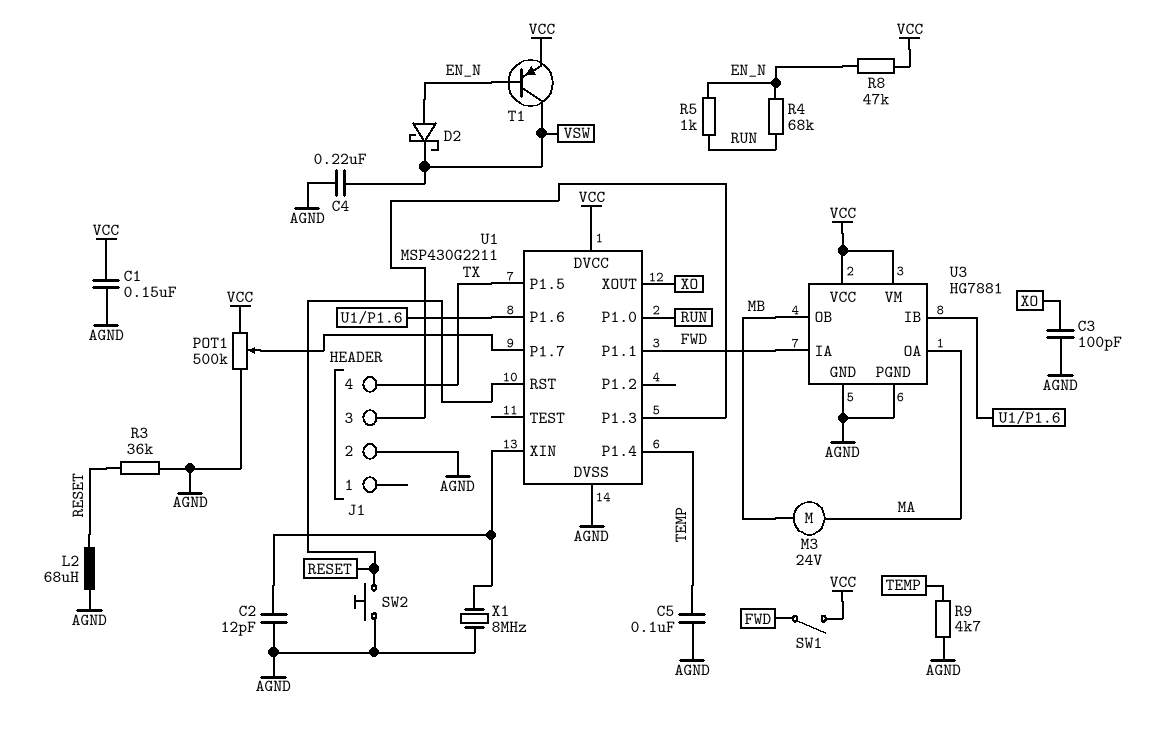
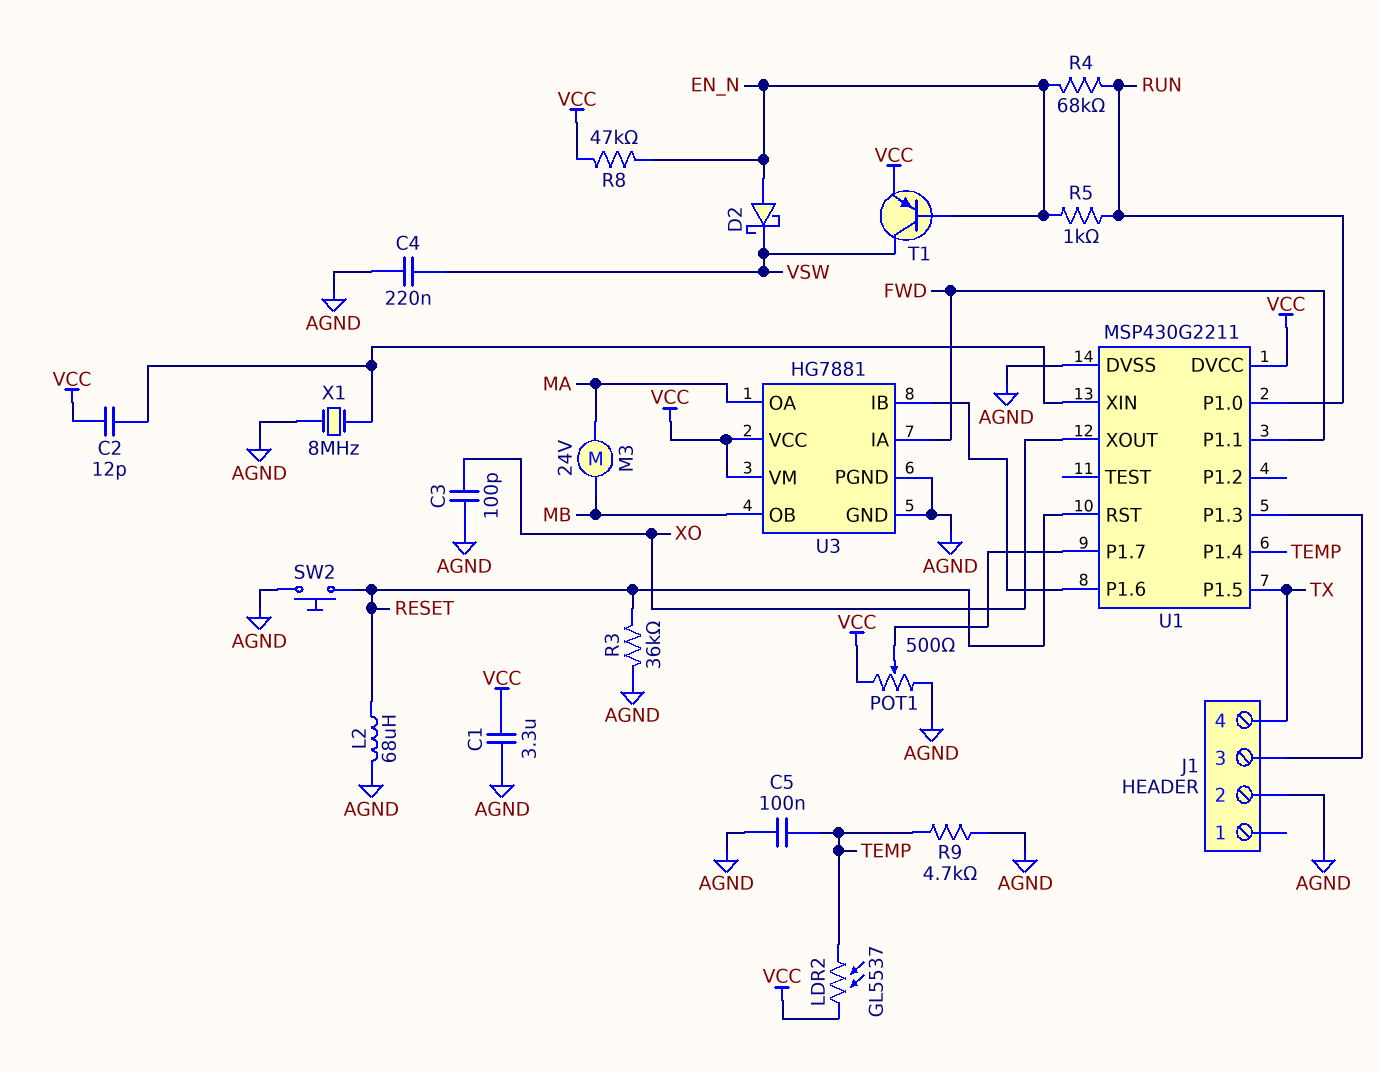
C1: 150nF (AGND, VCC) -> 3.3uF (AGND, VCC)
C2: 12pF (AGND, U1/XIN) -> 12pF (U1/XIN, VCC)
LDR2: none -> GL5537 (TEMP, VCC)
POT1: 500k (AGND, VCC, wiper U1/P1.7) -> 500 (AGND, VCC, wiper U1/P1.7)
SW1: switch (FWD, VCC) -> none

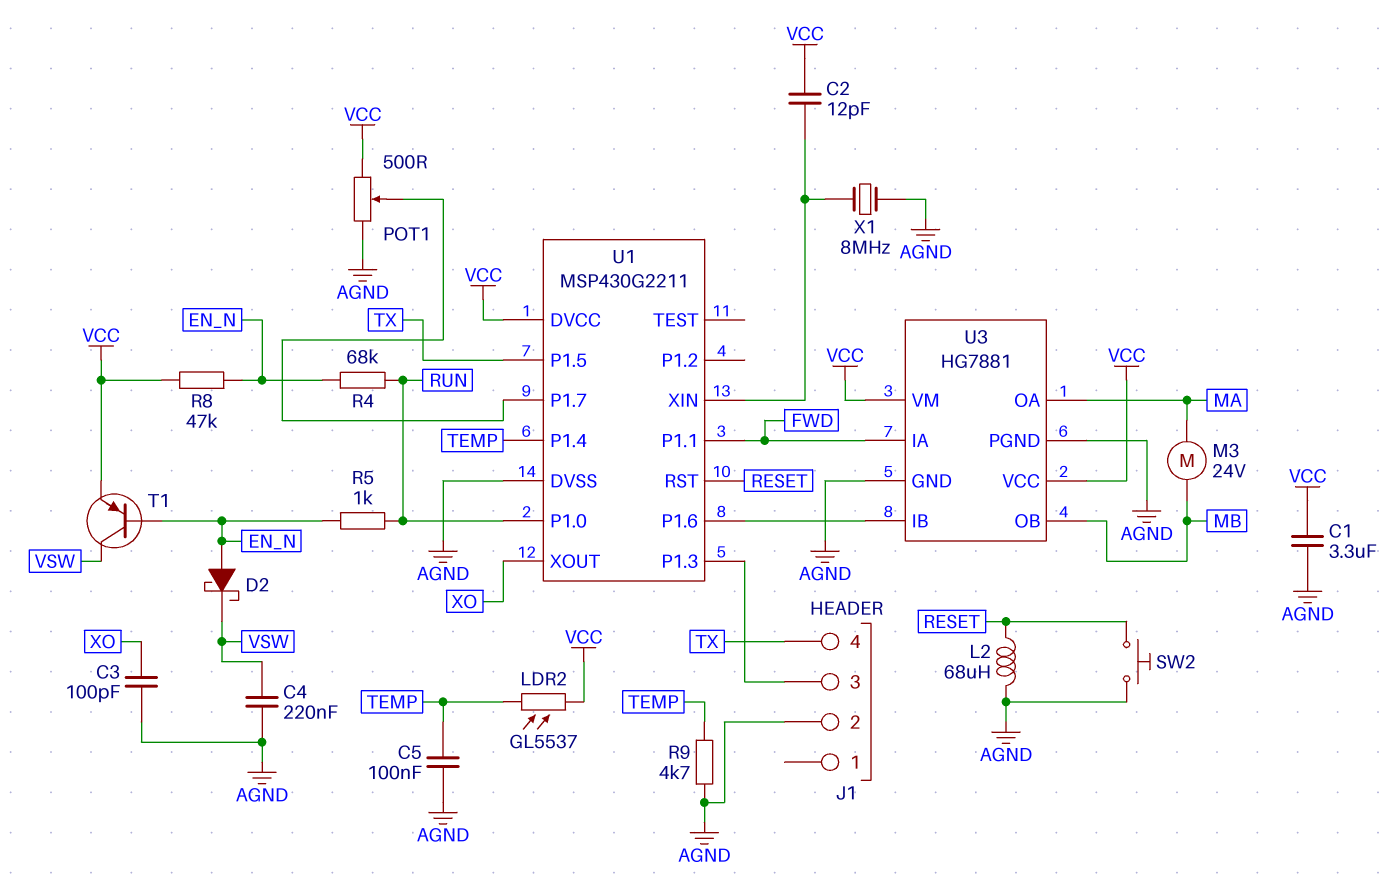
R3: 36k (AGND, RESET) -> none

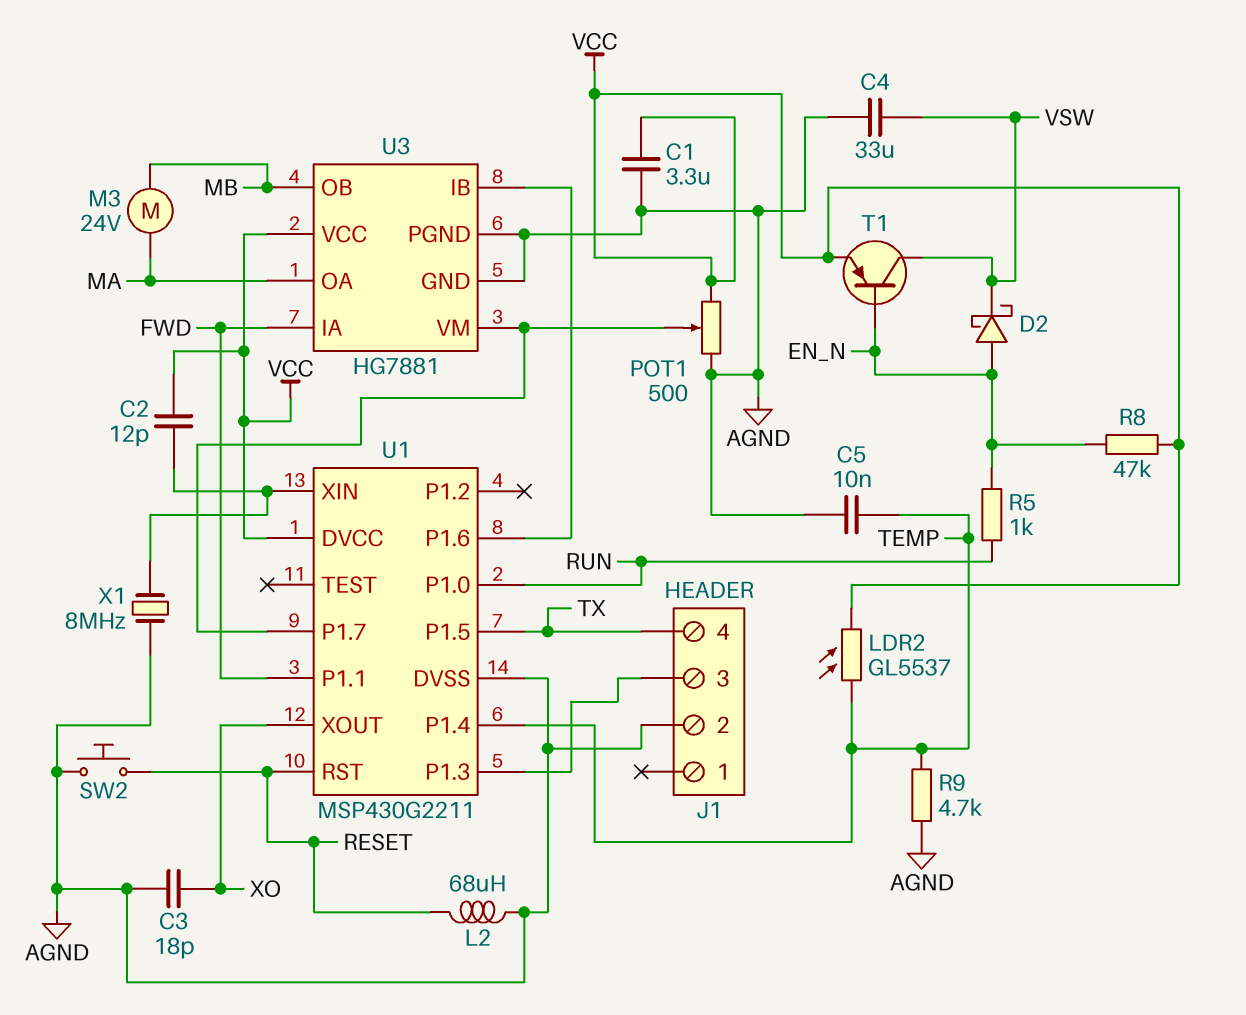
C3: 100pF (AGND, XO) -> 18pF (AGND, XO)
C4: 220nF (AGND, VSW) -> 33uF (AGND, VSW)
C5: 100nF (AGND, TEMP) -> 10nF (AGND, TEMP)
R4: 68k (EN_N, RUN) -> none
U3 pin VM: VCC -> U1/P1.7

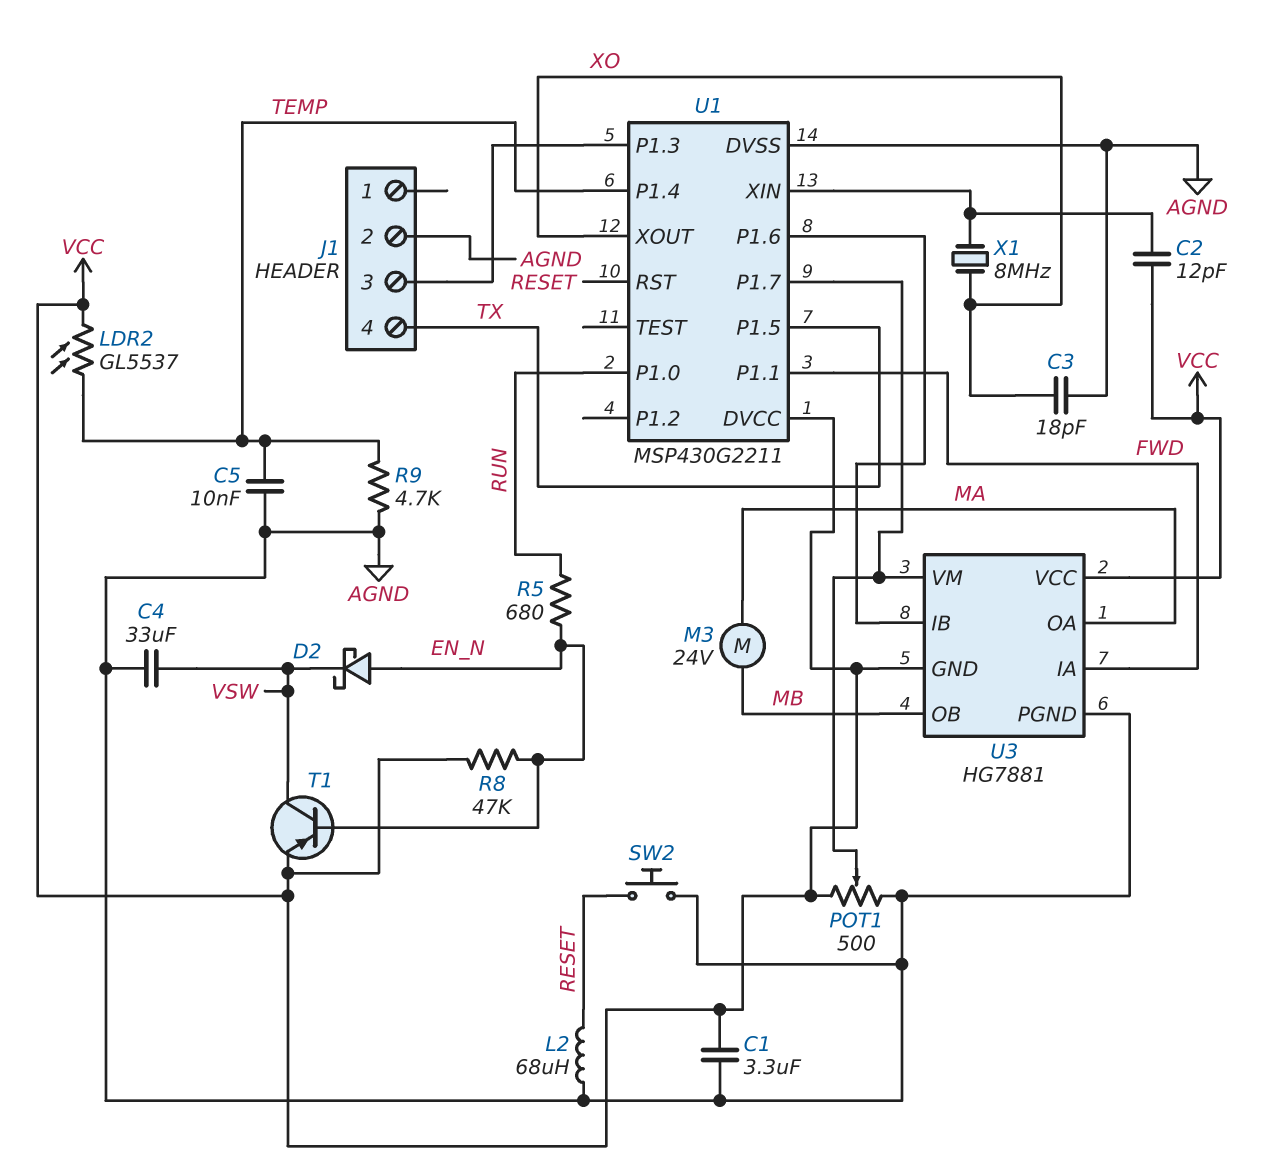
R5: 1k (EN_N, RUN) -> 680 (EN_N, RUN)
U3 pin GND: AGND -> VCC
X1: 8MHz (AGND, U1/XIN) -> 8MHz (U1/XIN, XO)

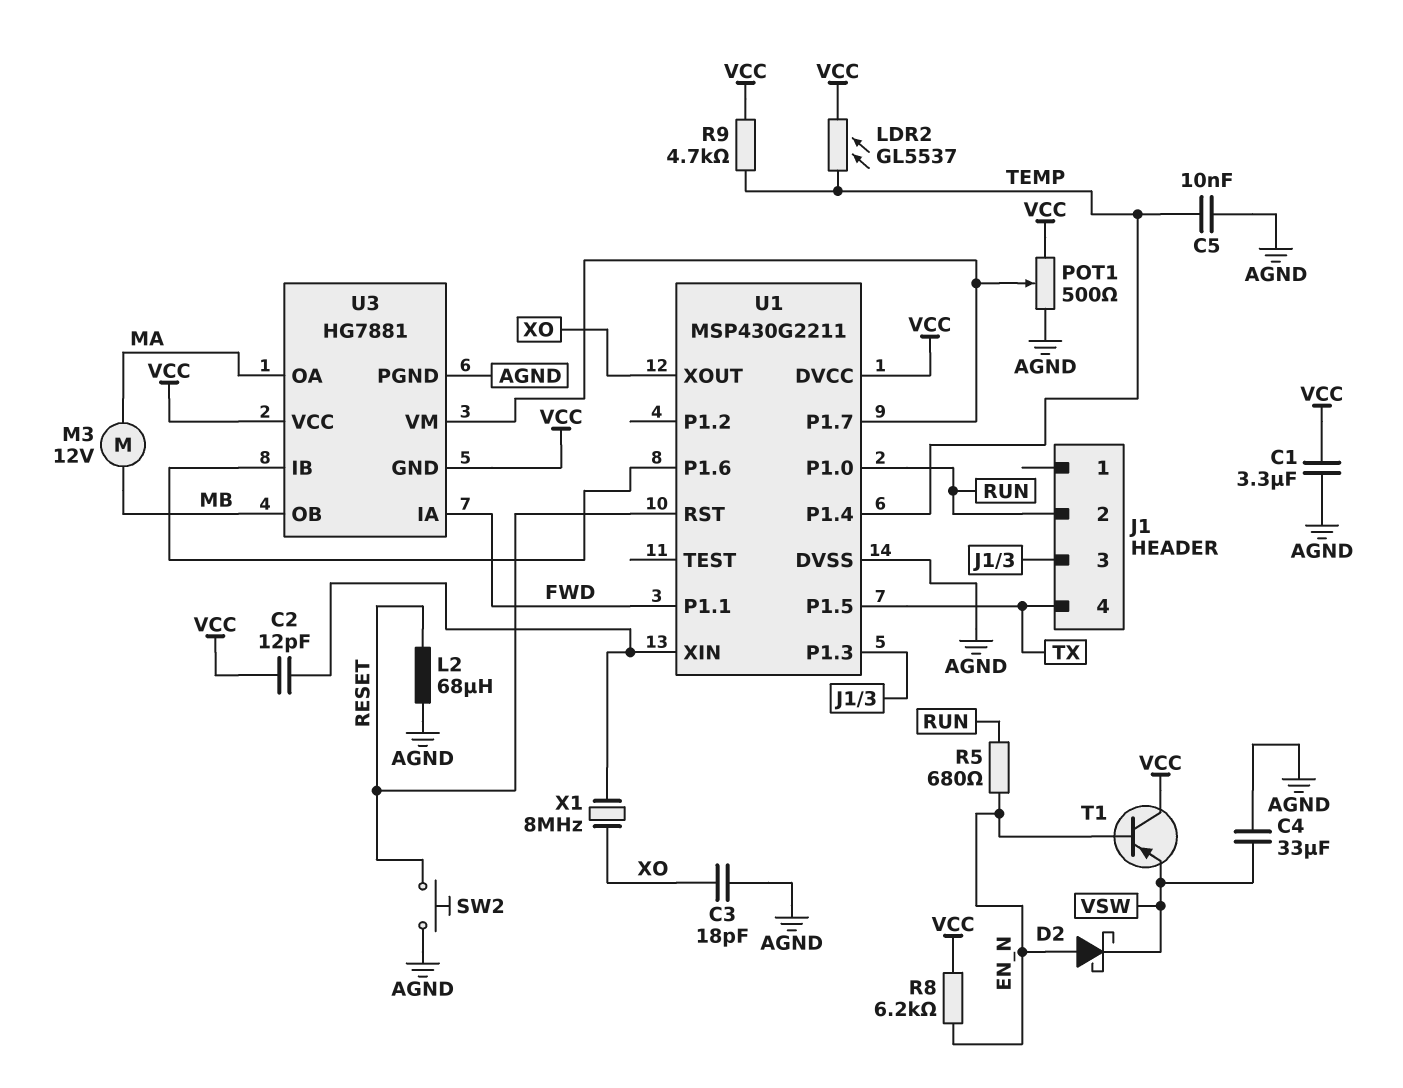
J1 pin 2: AGND -> RUN
M3: motor 24V (MA, MB) -> motor 12V (MA, MB)
R8: 47k (EN_N, VCC) -> 6.2k (EN_N, VCC)
R9: 4.7k (AGND, TEMP) -> 4.7k (TEMP, VCC)
T1: PNP (B EN_N, C VSW, E VCC) -> PNP (B EN_N, C VCC, E VSW)

